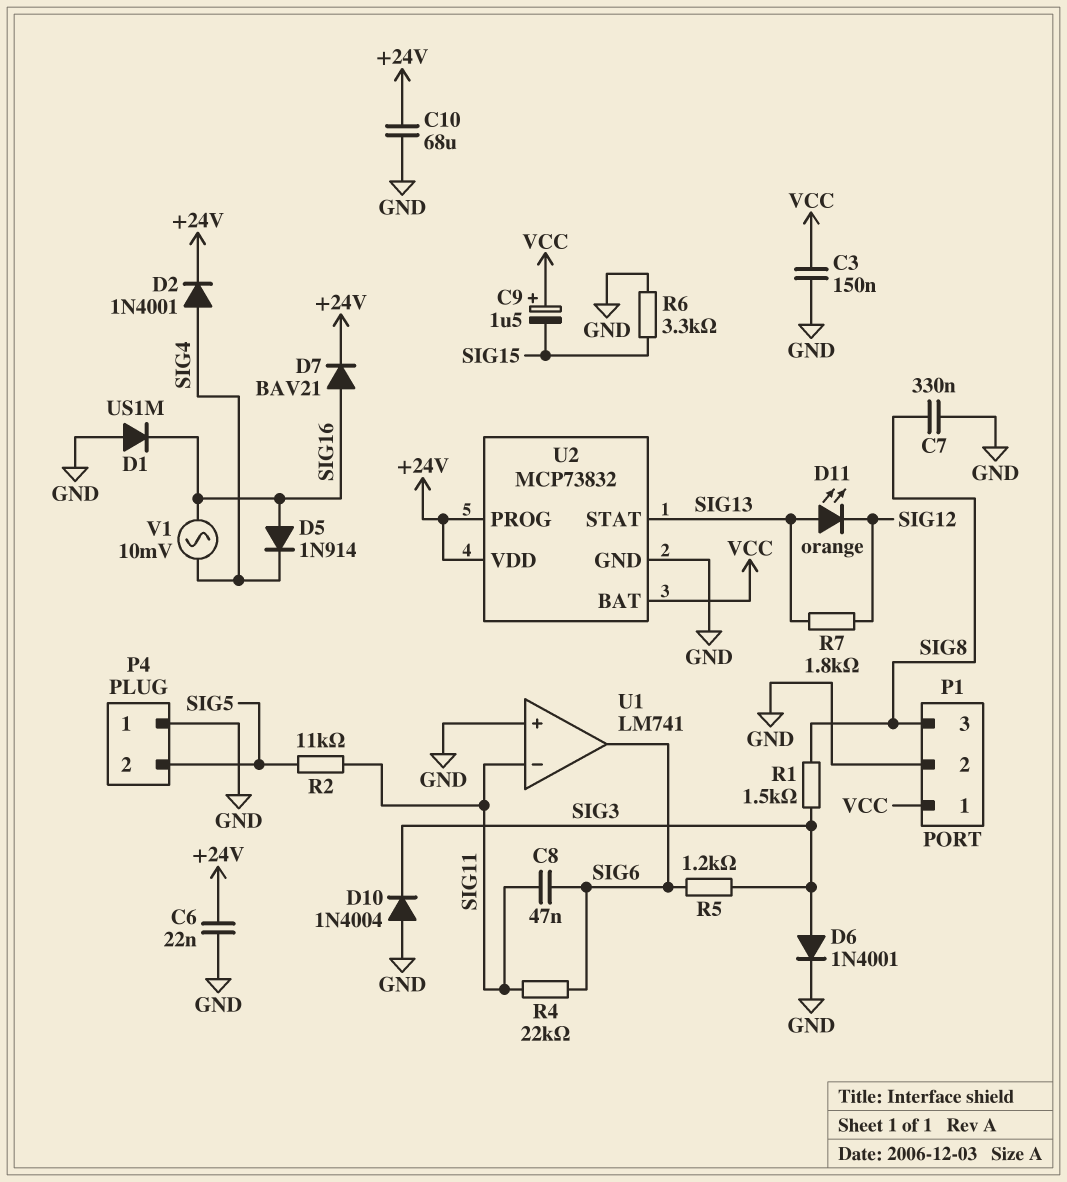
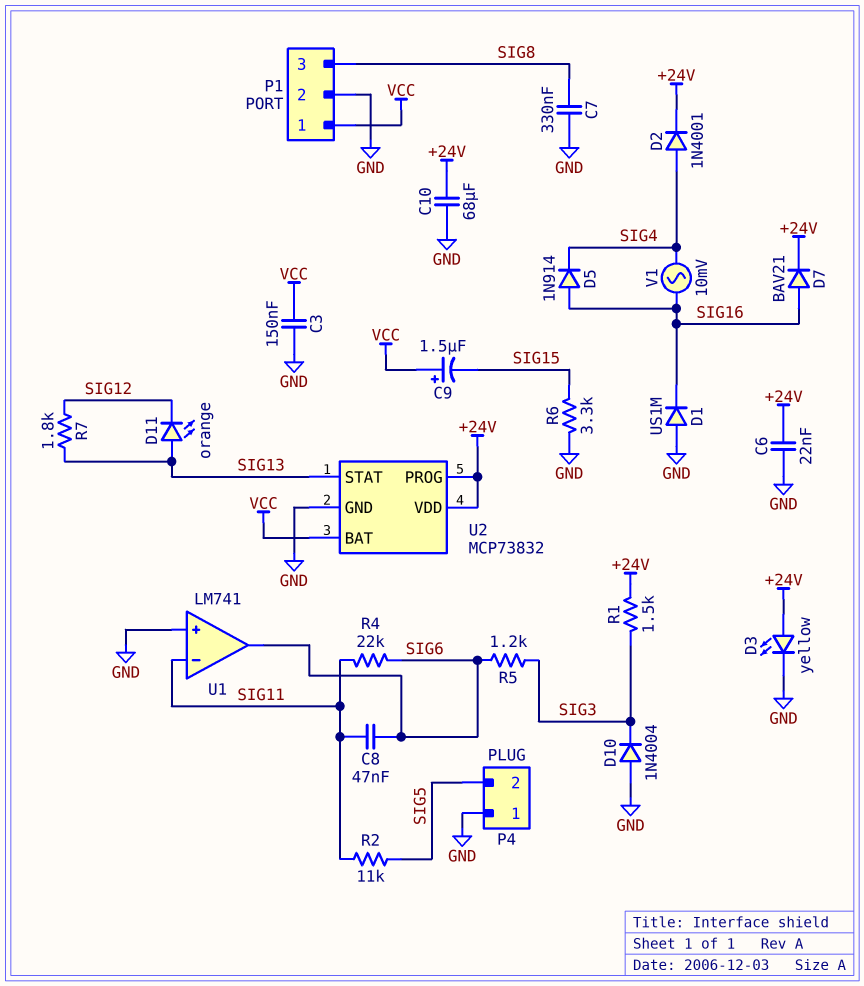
D3: none -> LED yellow (A +24V, K GND)
D6: diode 1N4001 (A SIG3, K GND) -> none
R1: 1.5k (SIG3, SIG8) -> 1.5k (+24V, SIG3)

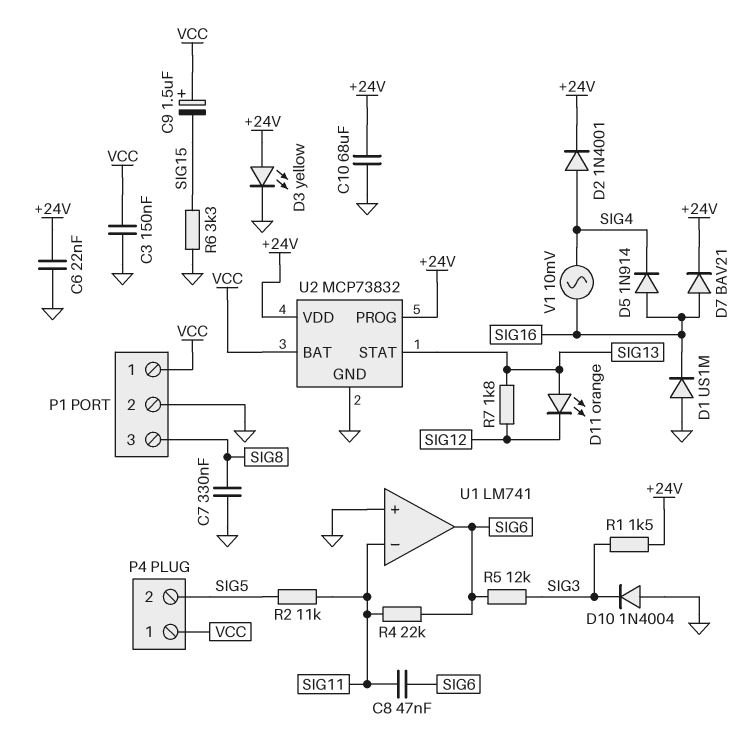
P4 pin 1: GND -> VCC
R5: 1.2k (SIG3, SIG6) -> 12k (SIG3, SIG6)

